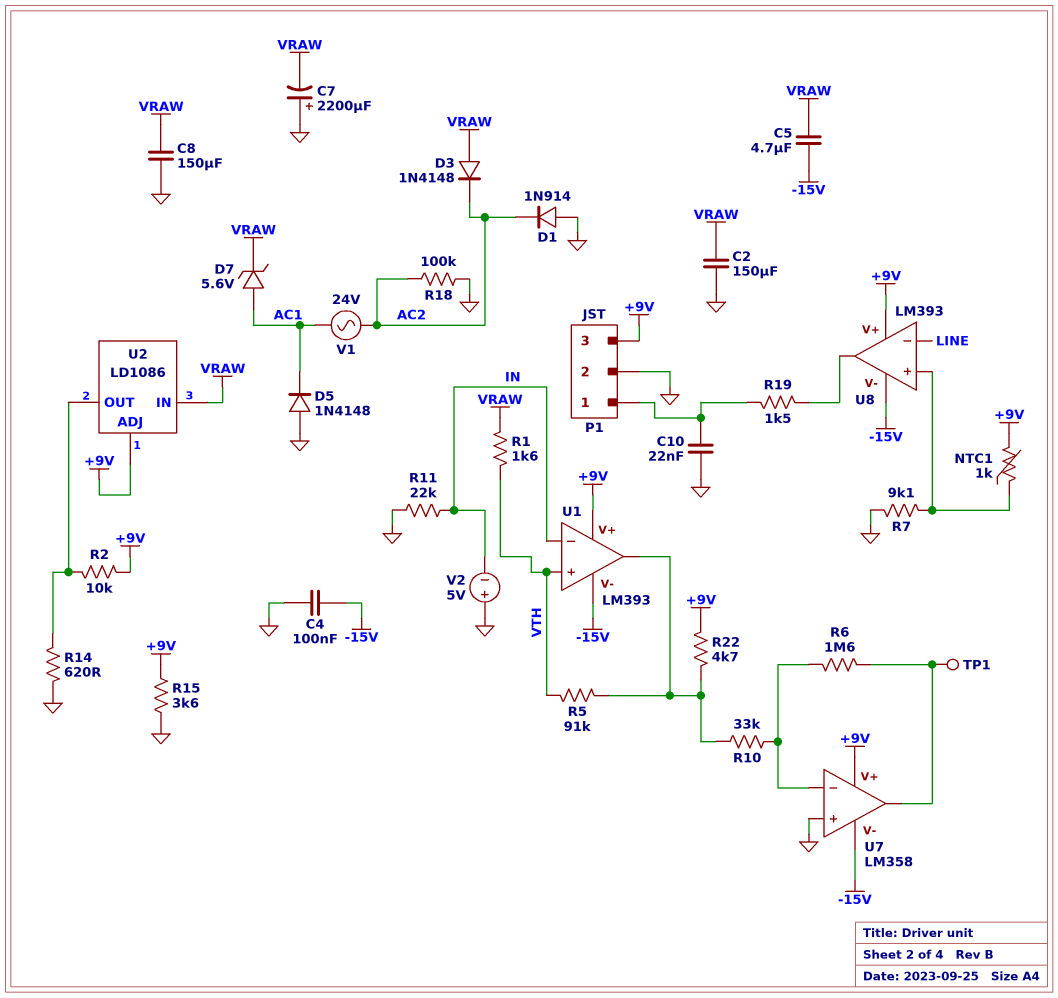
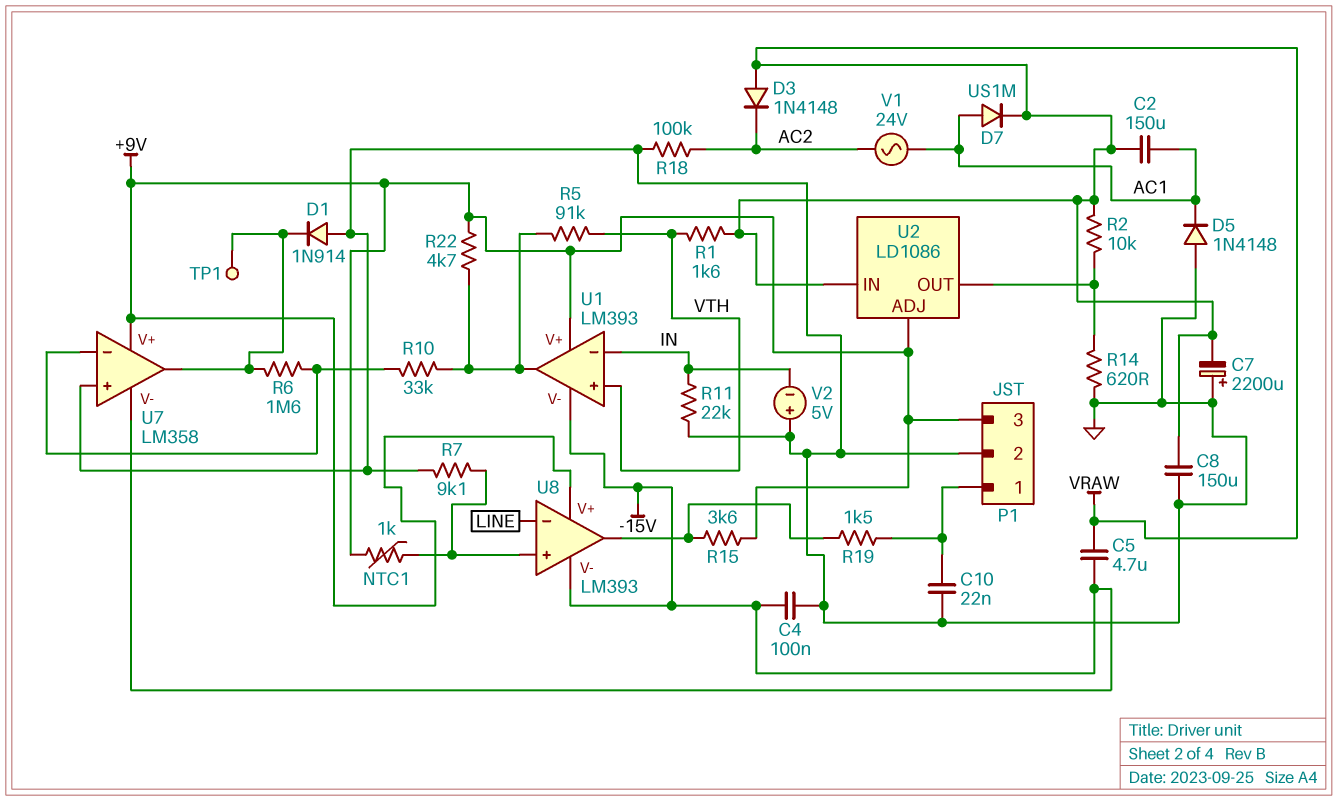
C2: 150uF (GND, VRAW) -> 150uF (AC1, VRAW)
D1: diode 1N914 (A GND, K AC2) -> diode 1N914 (A GND, K U7/out)
D7: zener 5.6V (A AC1, K VRAW) -> diode US1M (A AC1, K VRAW)
R2: 10k (+9V, U2/OUT) -> 10k (U2/OUT, VRAW)
R15: 3.6k (+9V, GND) -> 3.6k (+9V, U8/out)

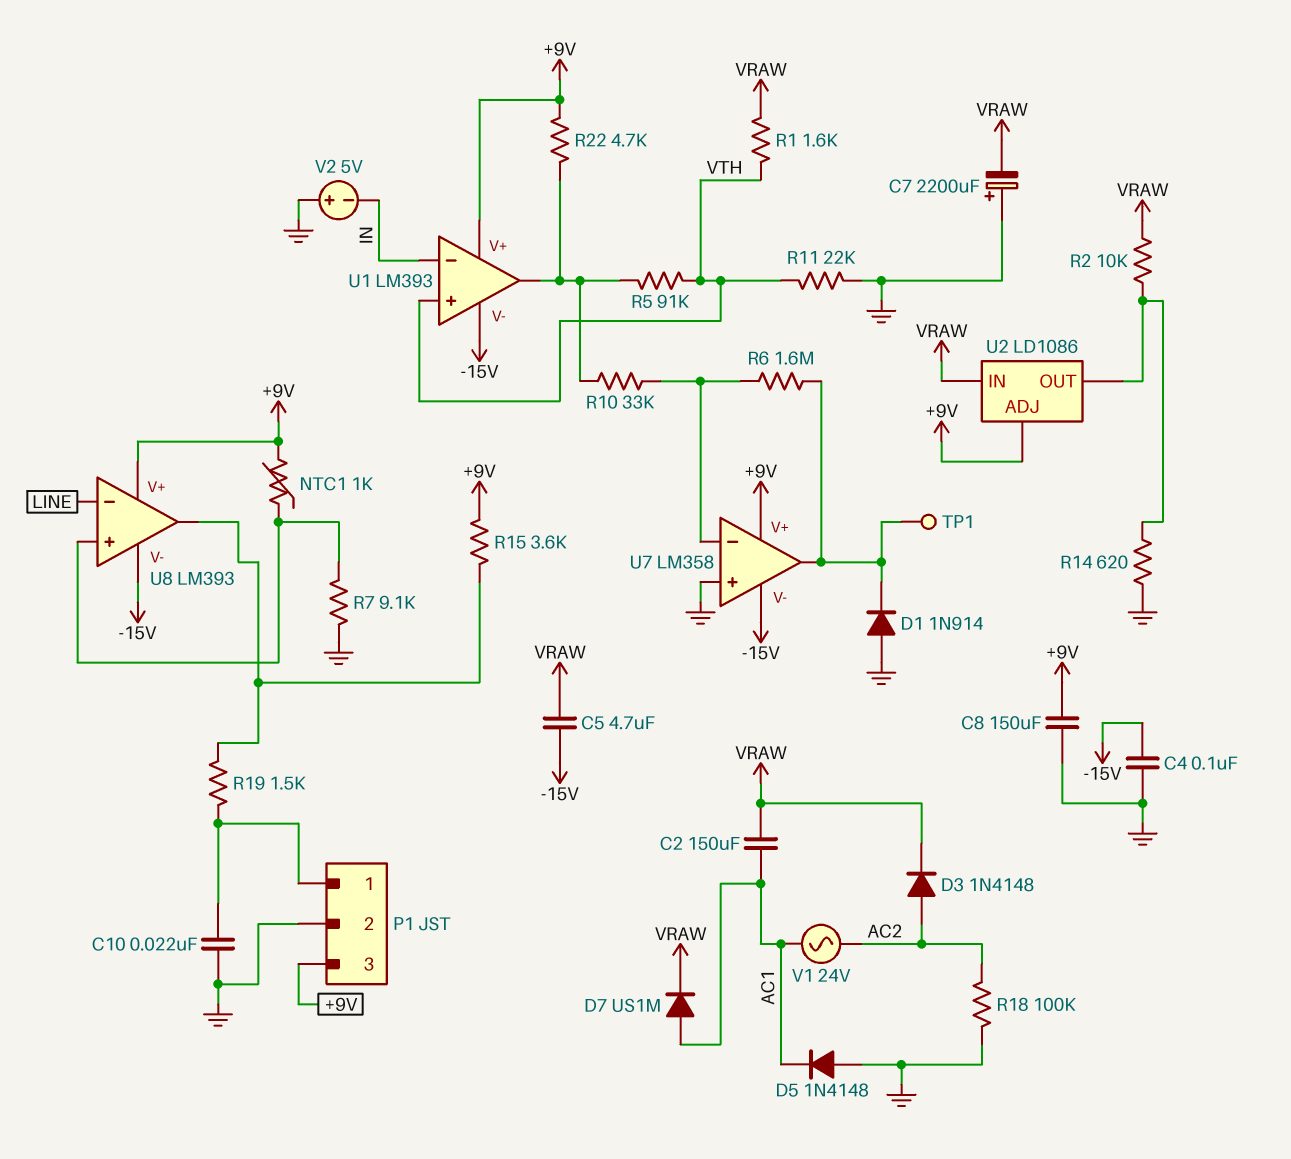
C8: 150uF (GND, VRAW) -> 150uF (+9V, GND)
D3: diode 1N4148 (A VRAW, K AC2) -> diode 1N4148 (A AC2, K VRAW)
R11: 22k (GND, IN) -> 22k (GND, VTH)

